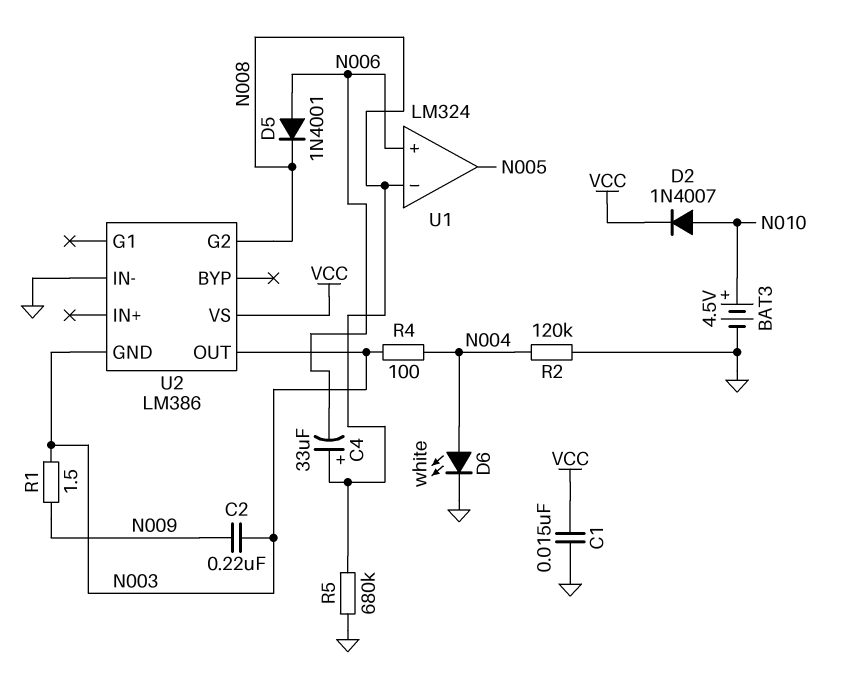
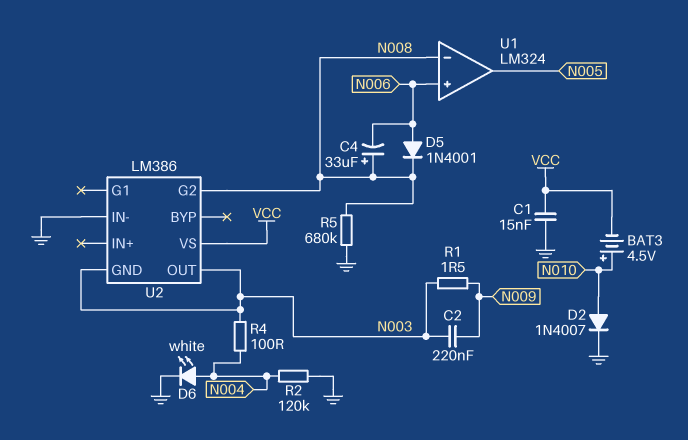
BAT3: 4.5V (plus N010, minus GND) -> 4.5V (plus N010, minus VCC)
D2: diode 1N4007 (A N010, K VCC) -> diode 1N4007 (A N010, K GND)

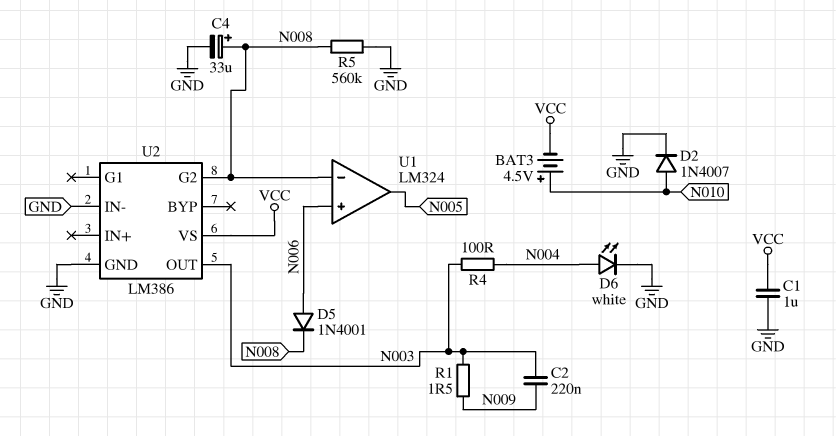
C1: 15nF (GND, VCC) -> 1uF (GND, VCC)
C4: 33uF (plus N008, minus N006) -> 33uF (plus N008, minus GND)
R2: 120k (GND, N004) -> none
R5: 680k (GND, N008) -> 560k (GND, N008)
U2 pin GND: N003 -> GND

